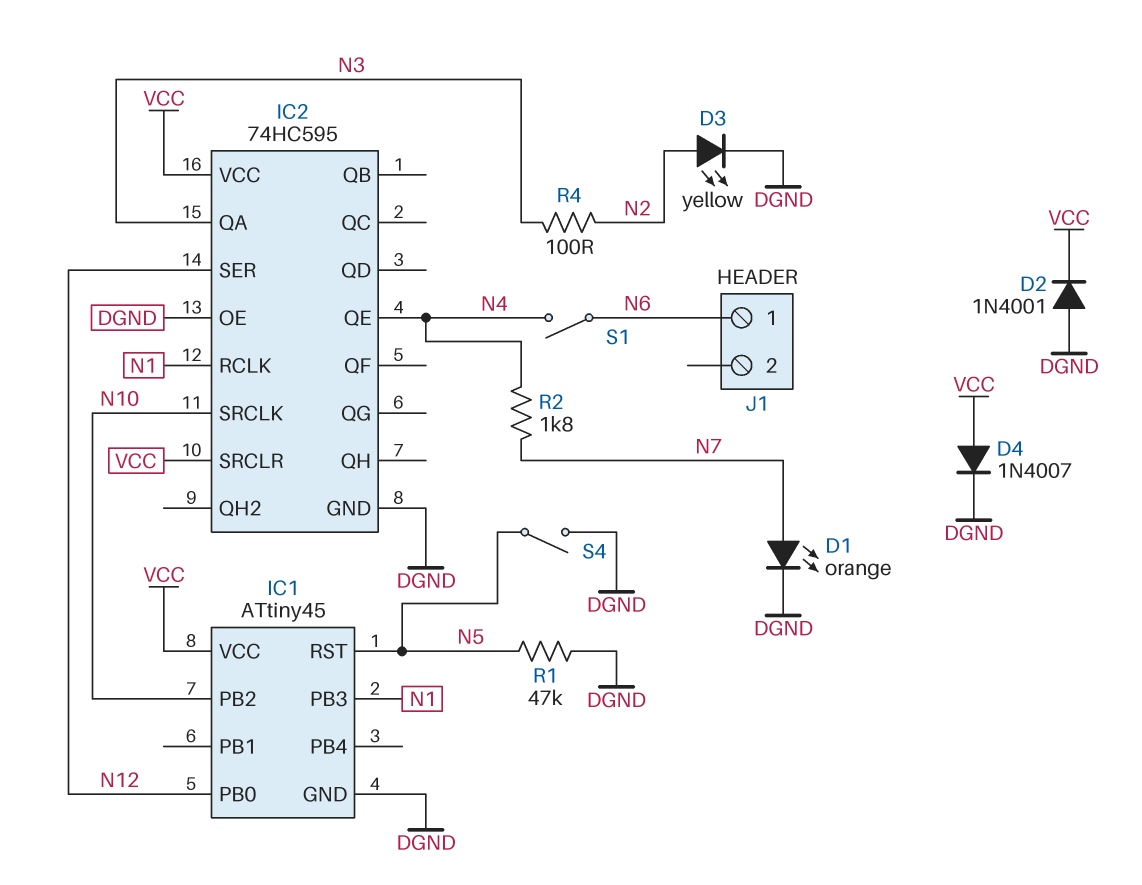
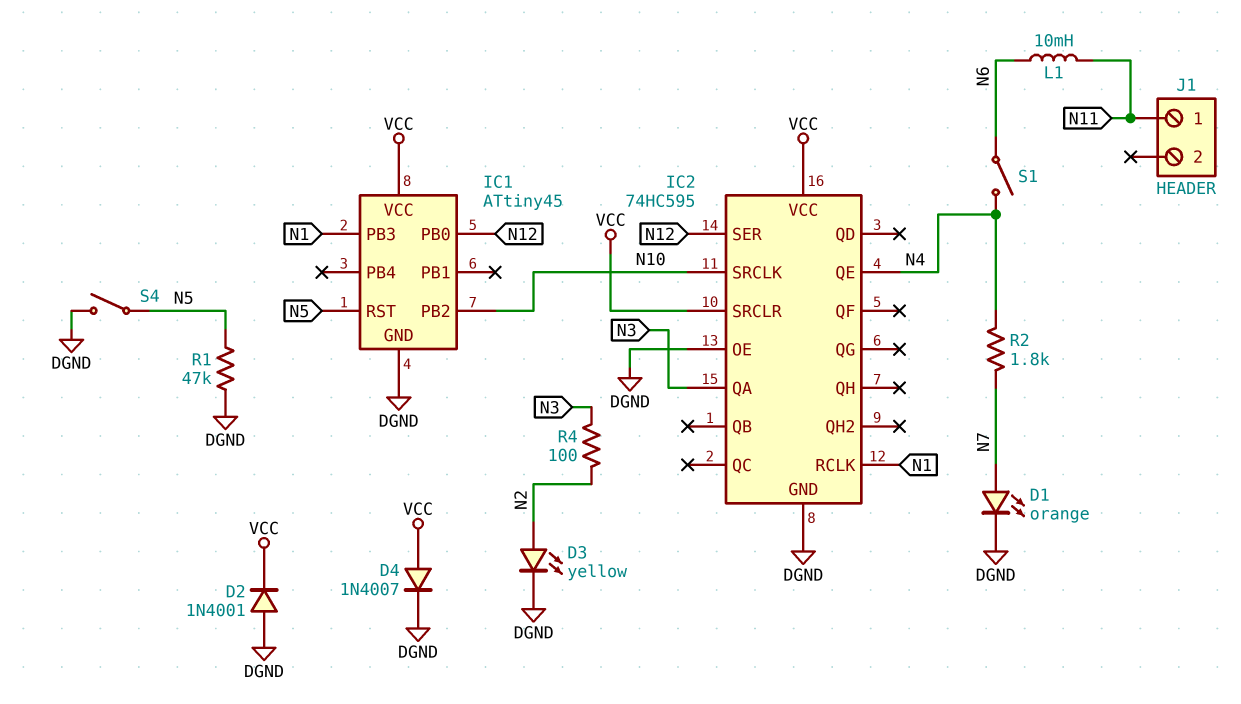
J1 pin 1: N6 -> N11
L1: none -> 10mH (N6, N11)

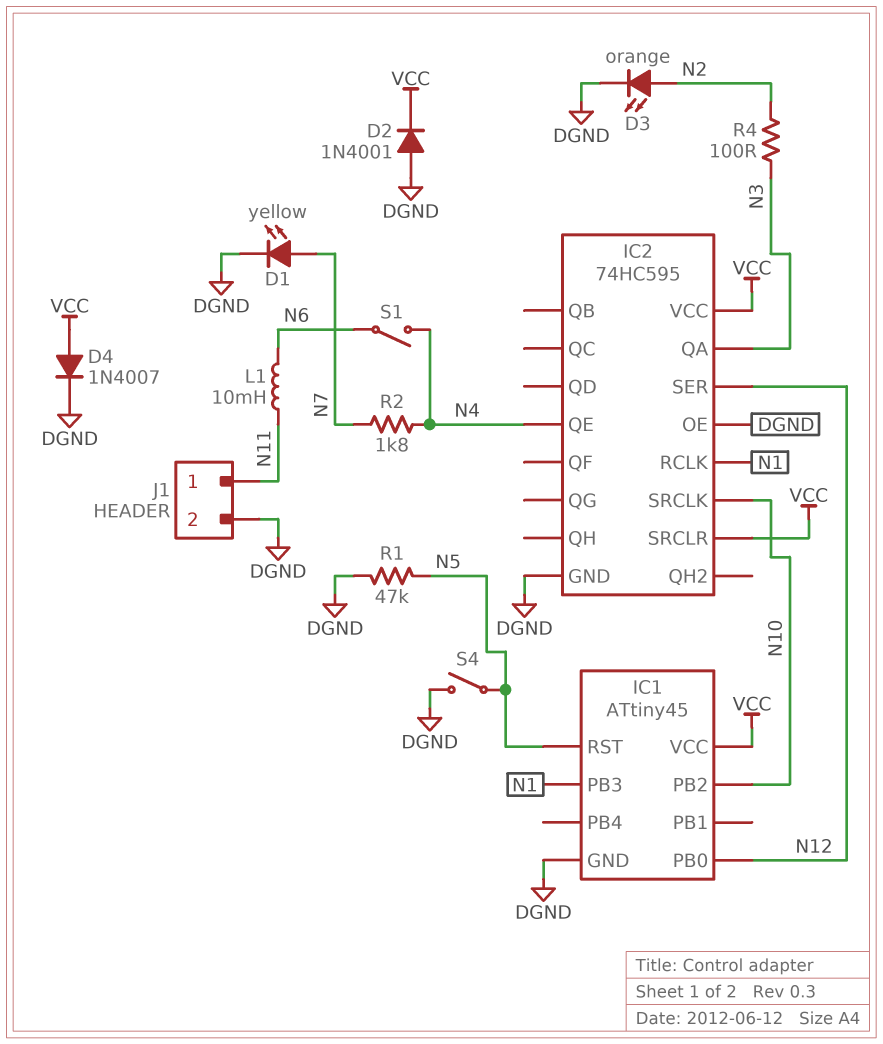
D1: LED orange (A N7, K DGND) -> LED yellow (A N7, K DGND)
D3: LED yellow (A N2, K DGND) -> LED orange (A N2, K DGND)
J1 pin 2: none -> DGND

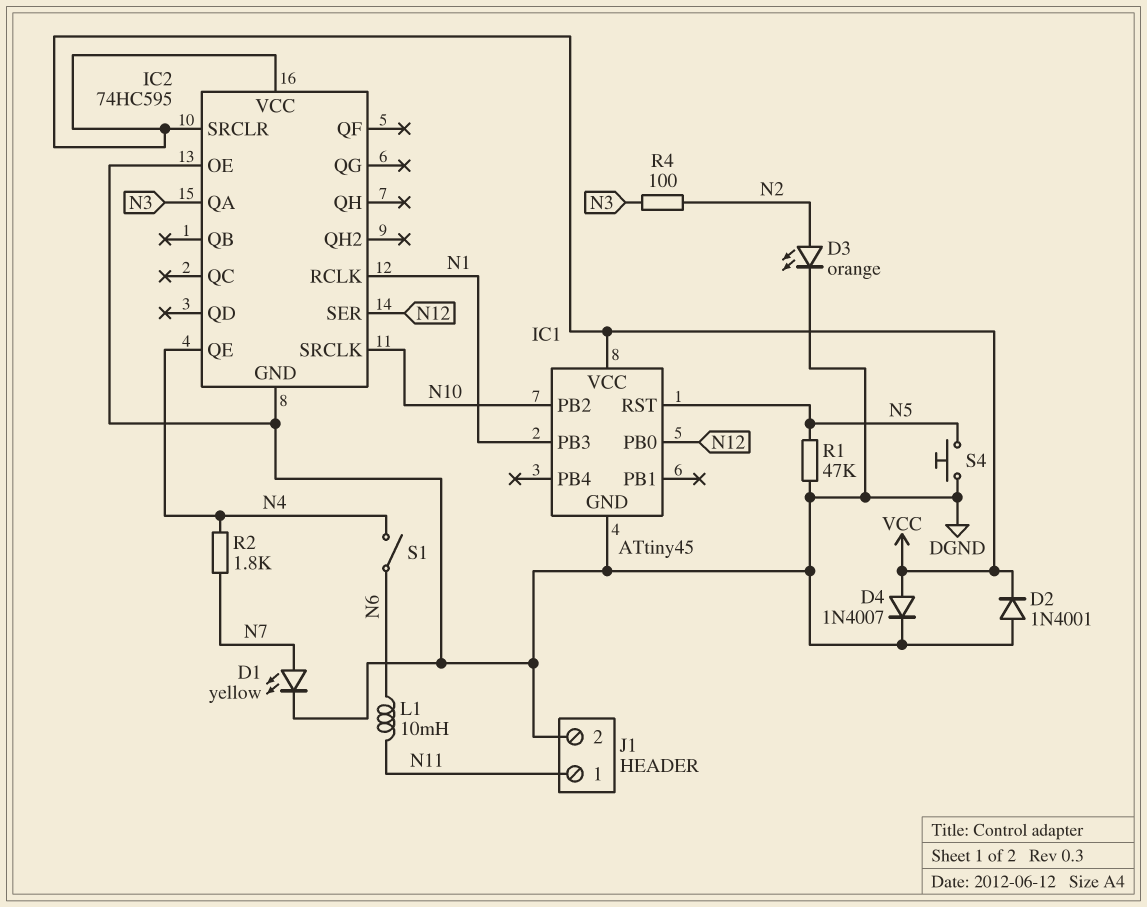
S4: switch (DGND, N5) -> button (DGND, N5)

